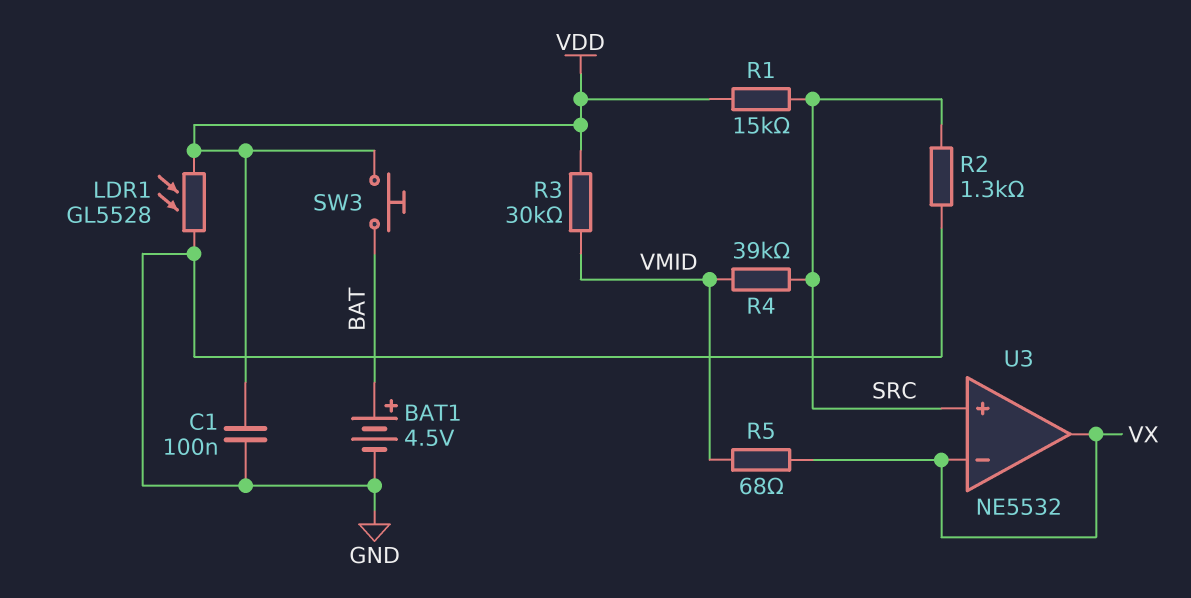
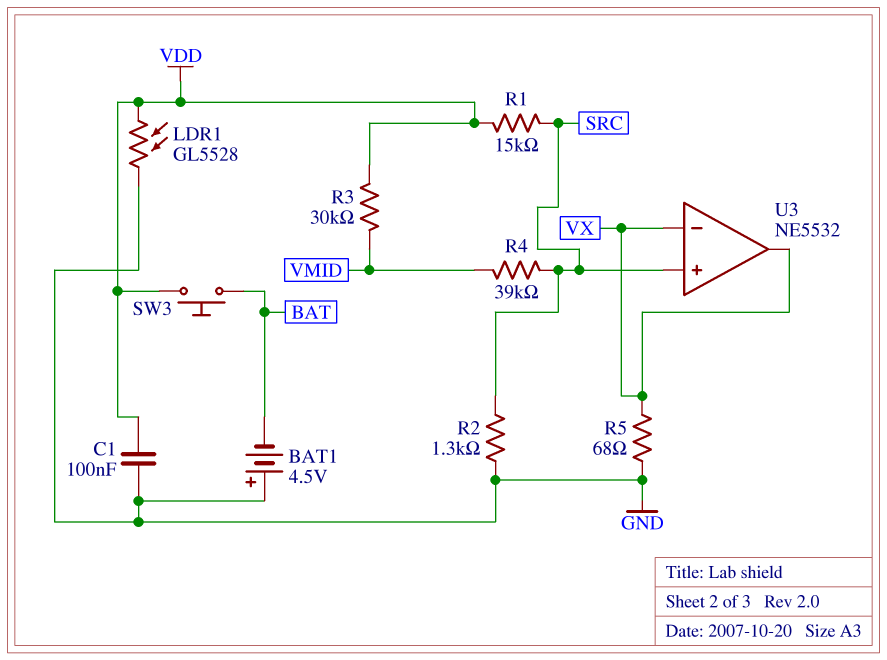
BAT1: 4.5V (plus BAT, minus GND) -> 4.5V (plus GND, minus BAT)
R5: 68 (VMID, VX) -> 68 (GND, VX)

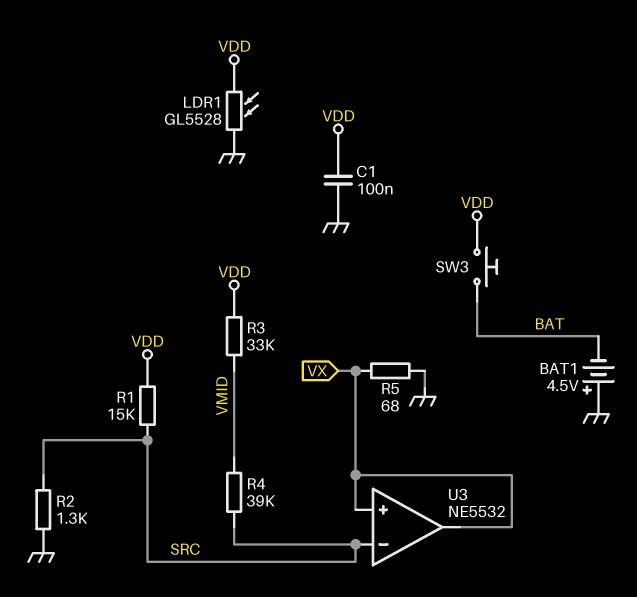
R3: 30k (VDD, VMID) -> 33k (VDD, VMID)
U3 pin in+: SRC -> VX
U3 pin in-: VX -> SRC

